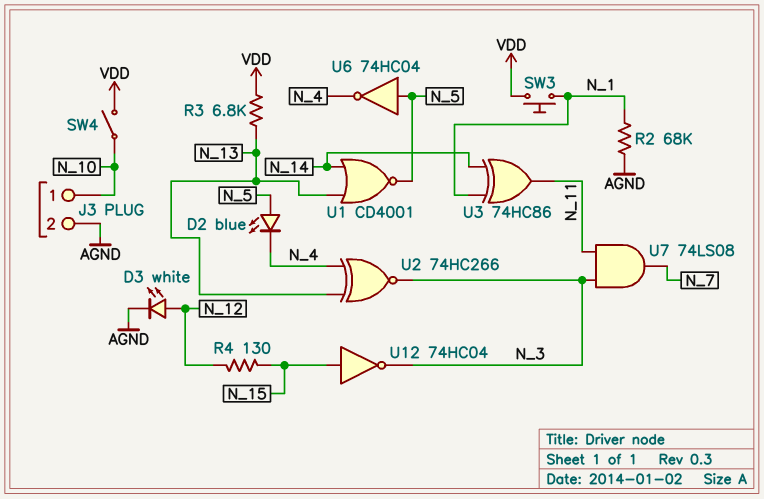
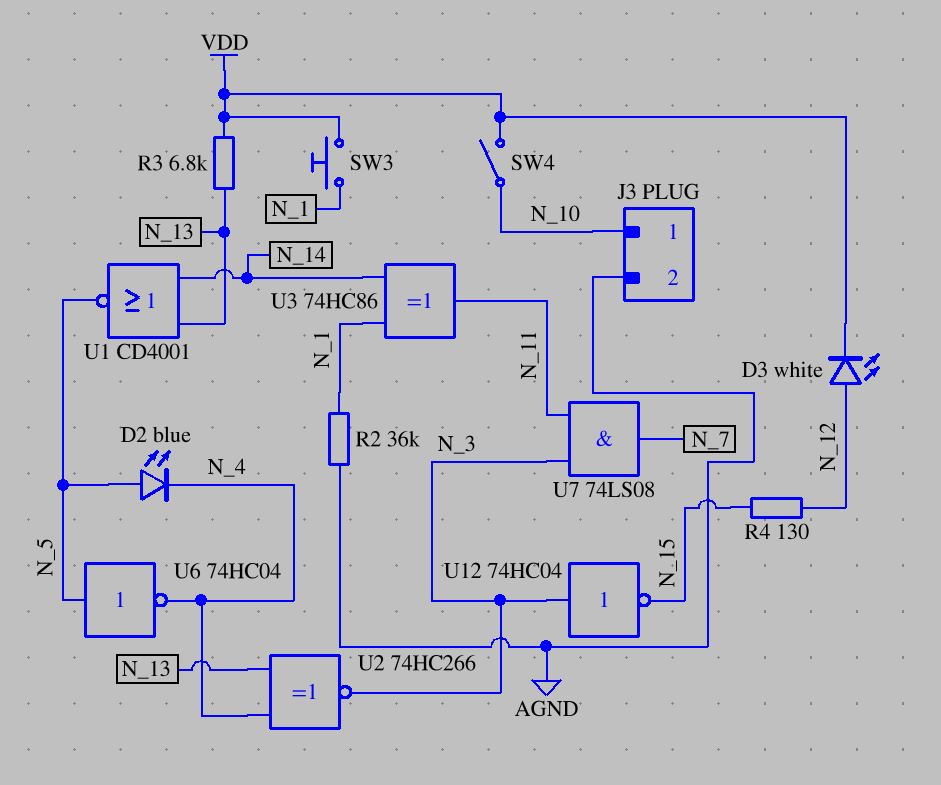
D3: LED white (A N_12, K AGND) -> LED white (A N_12, K VDD)
R2: 68k (AGND, N_1) -> 36k (AGND, N_1)
U12: NOT 74HC04 (in N_15, out N_3) -> NOT 74HC04 (in N_3, out N_15)

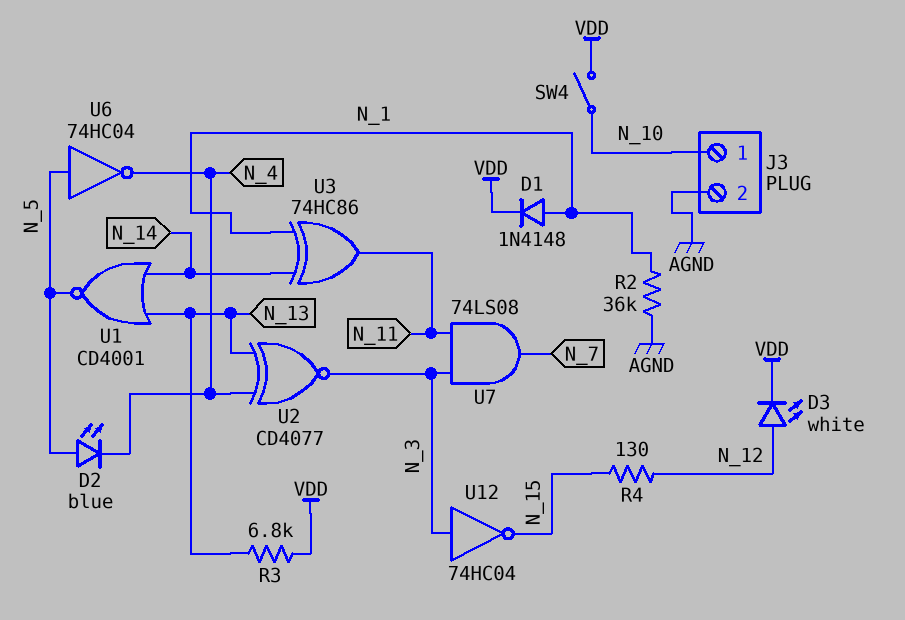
D1: none -> diode 1N4148 (A N_1, K VDD)
SW3: button (N_1, VDD) -> none
U2: XNOR 74HC266 (in N_4, in N_13, out N_3) -> XNOR CD4077 (in N_4, in N_13, out N_3)

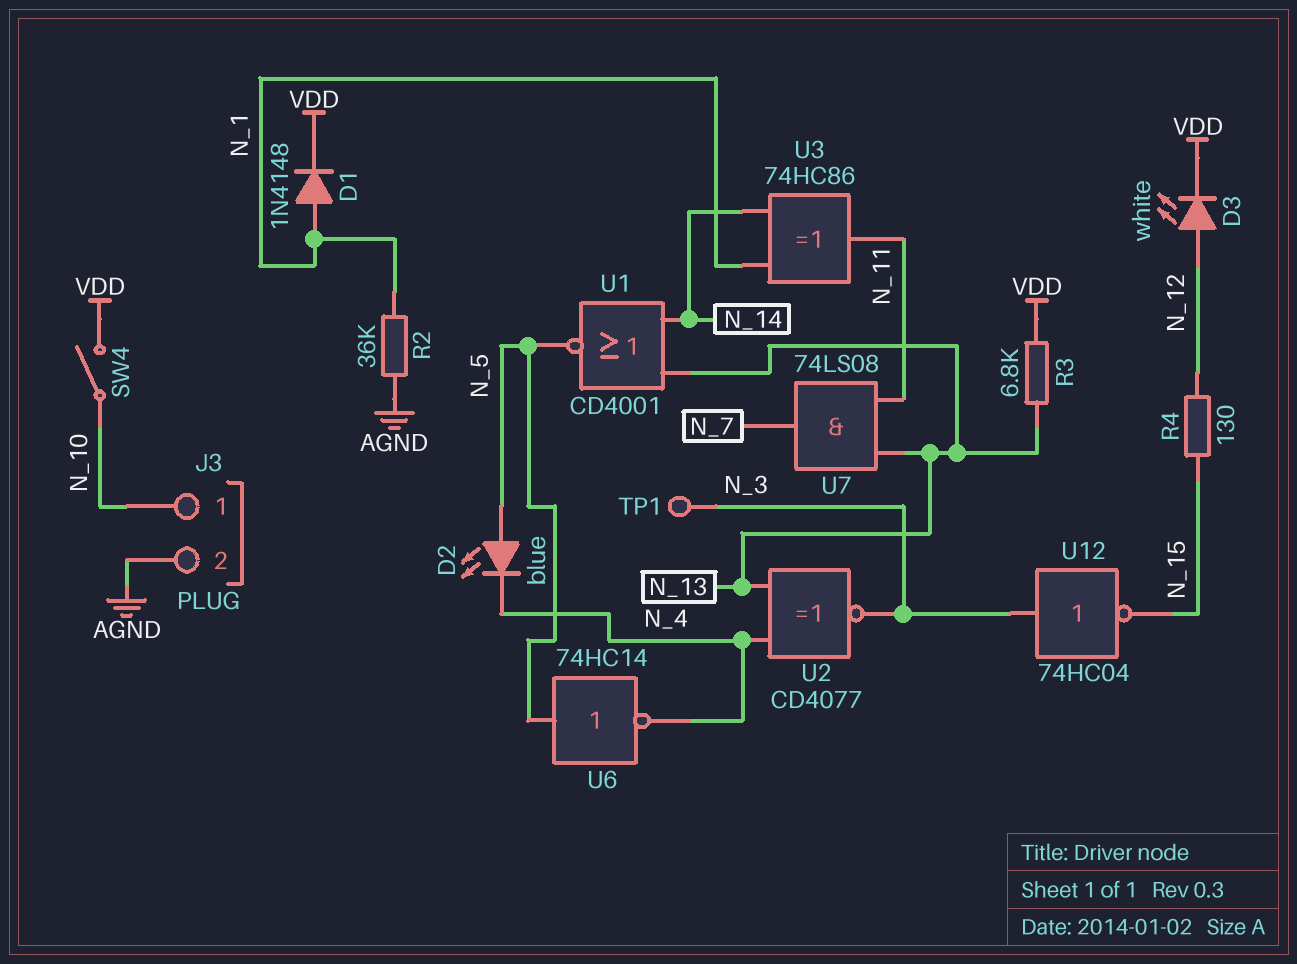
TP1: none -> test point (N_3)
U6: NOT 74HC04 (in N_5, out N_4) -> NOT 74HC14 (in N_5, out N_4)
U7: AND 74LS08 (in N_3, in N_11, out N_7) -> AND 74LS08 (in N_11, in N_13, out N_7)

